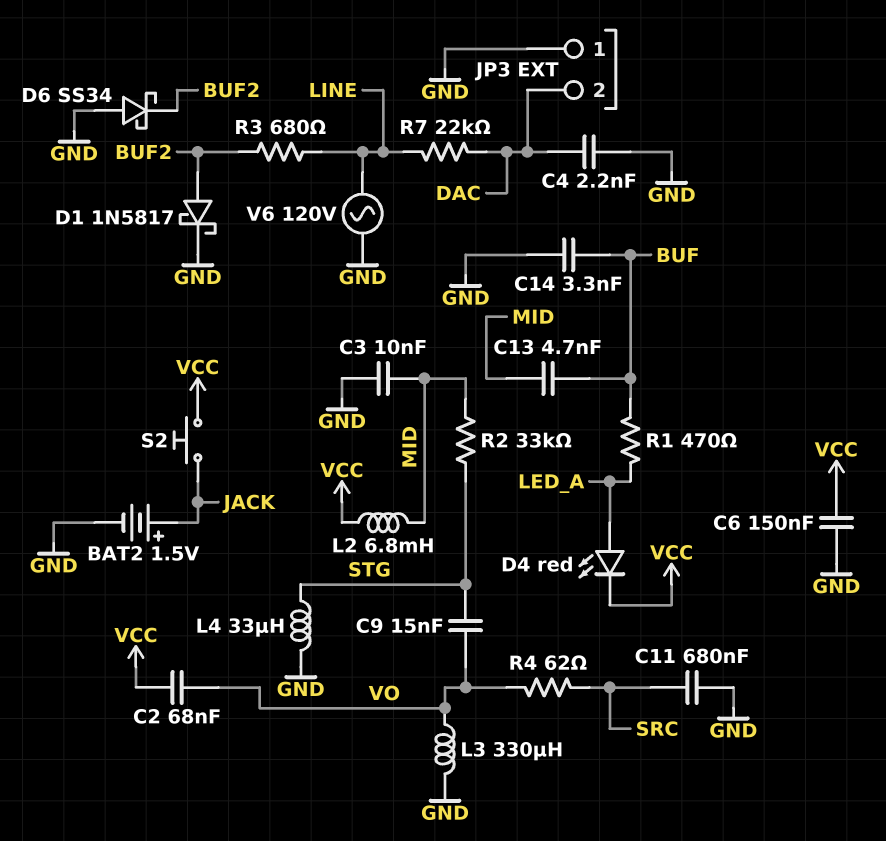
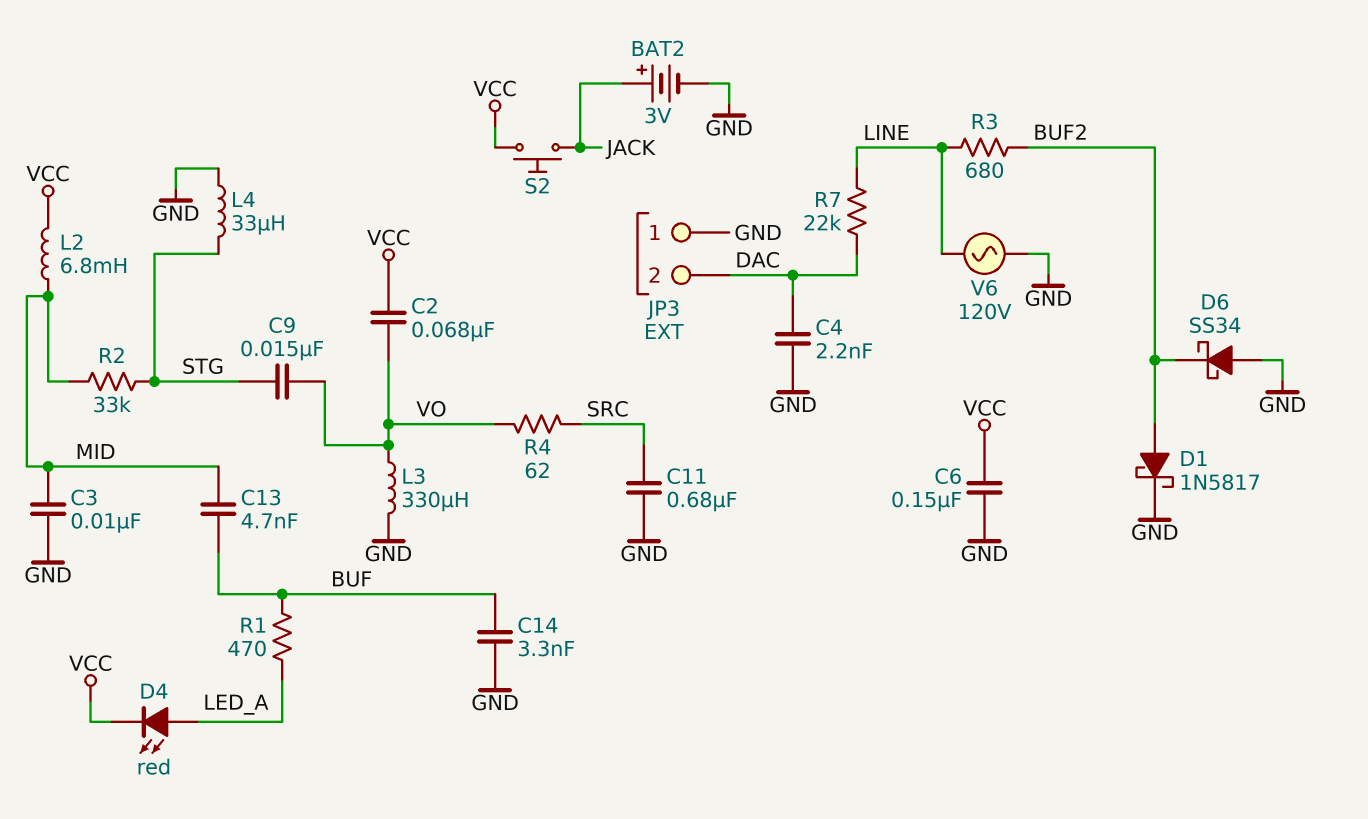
BAT2: 1.5V (plus JACK, minus GND) -> 3V (plus JACK, minus GND)

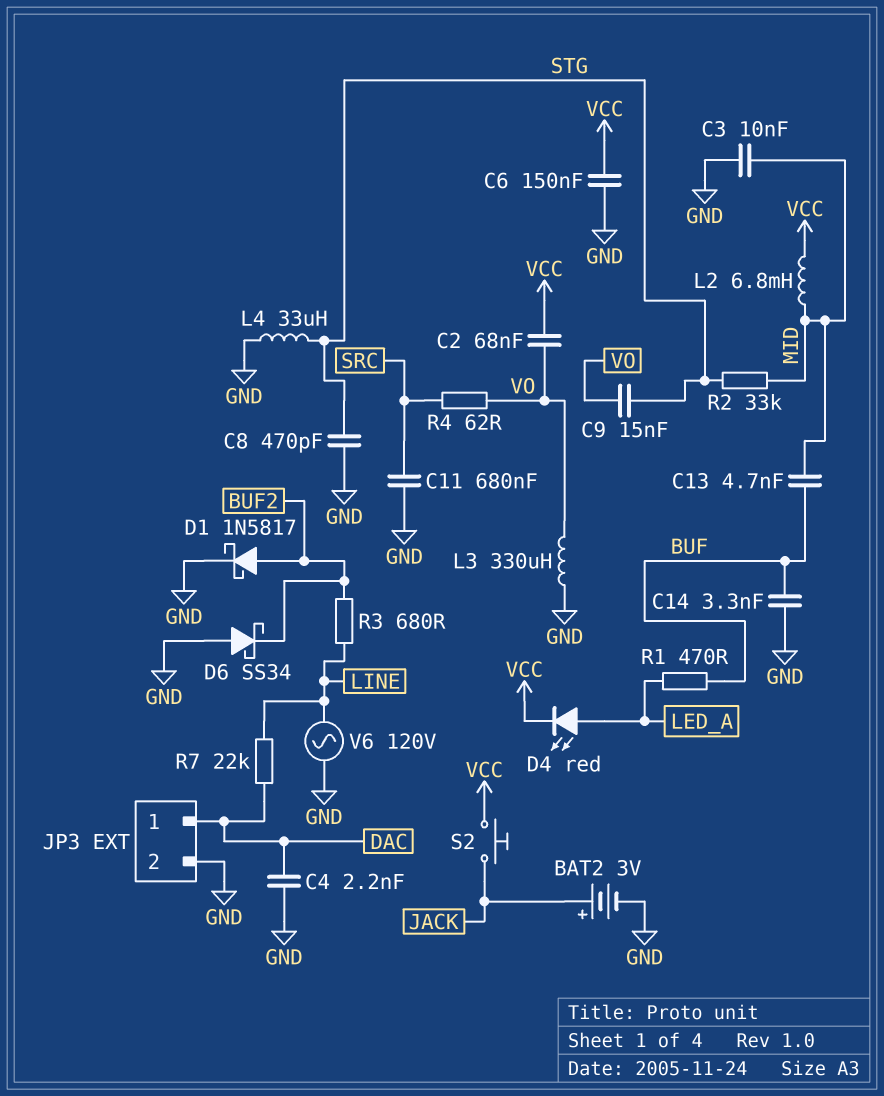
C8: none -> 470pF (GND, STG)
JP3 pin 1: GND -> DAC
JP3 pin 2: DAC -> GND

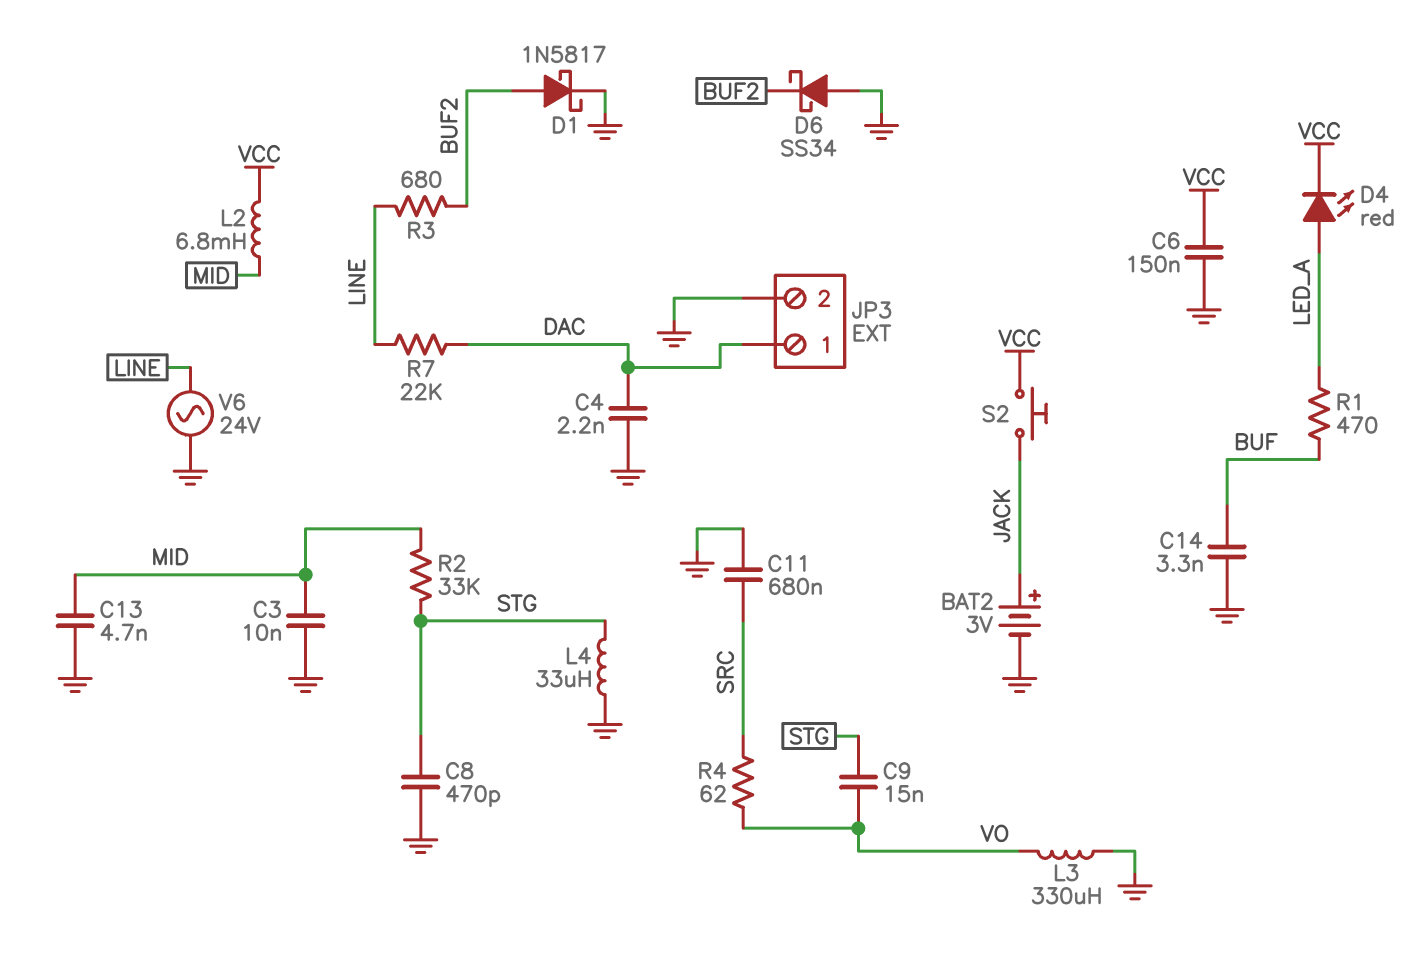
C2: 68nF (VCC, VO) -> none
C13: 4.7nF (BUF, MID) -> 4.7nF (GND, MID)
V6: AC 120V (GND, LINE) -> AC 24V (GND, LINE)

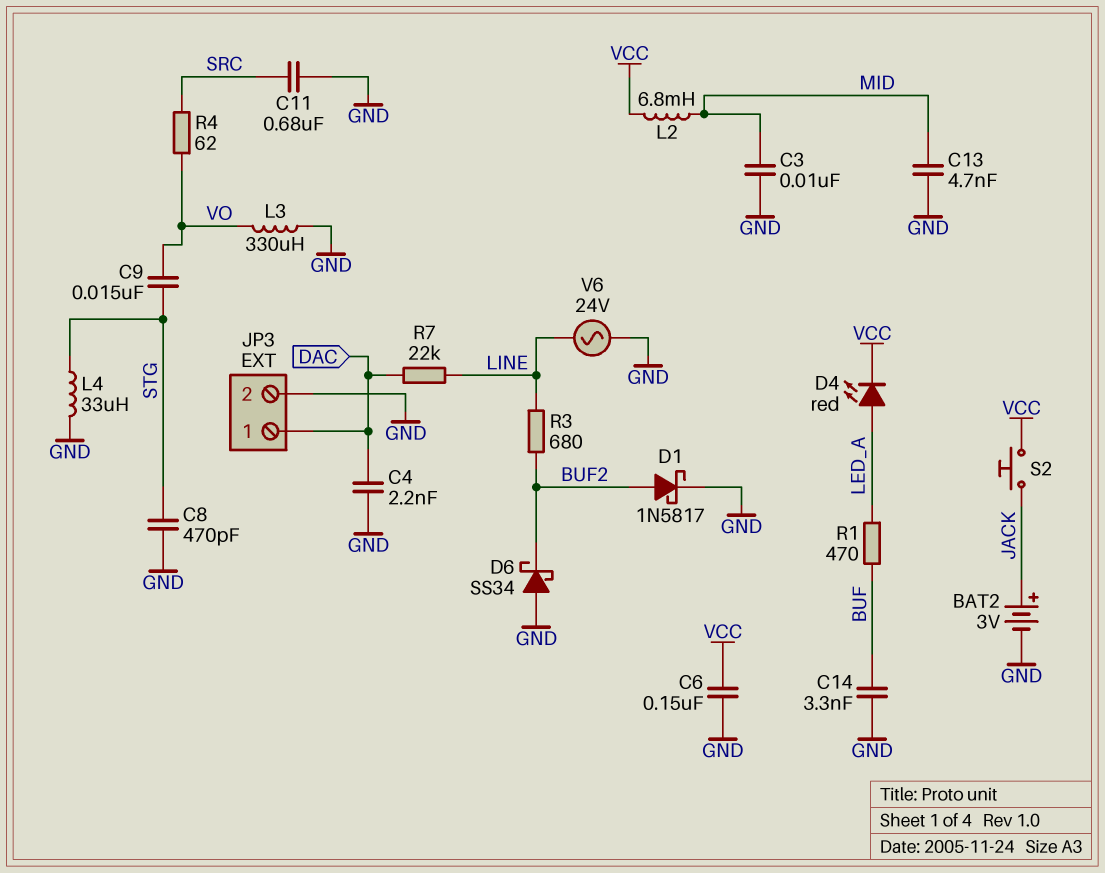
R2: 33k (MID, STG) -> none

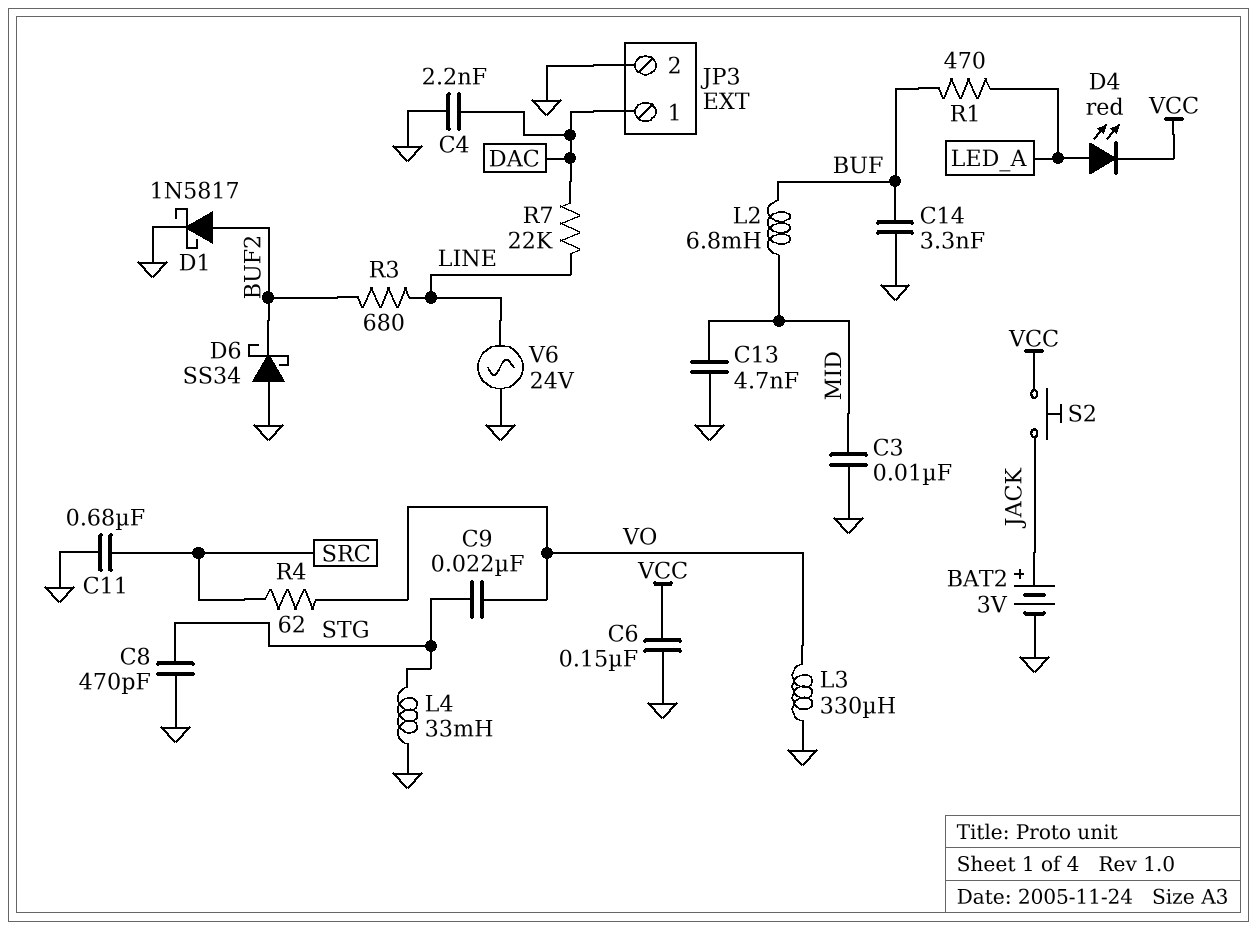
C9: 15nF (STG, VO) -> 22nF (STG, VO)
L2: 6.8mH (MID, VCC) -> 6.8mH (BUF, MID)
L4: 33uH (GND, STG) -> 33mH (GND, STG)

